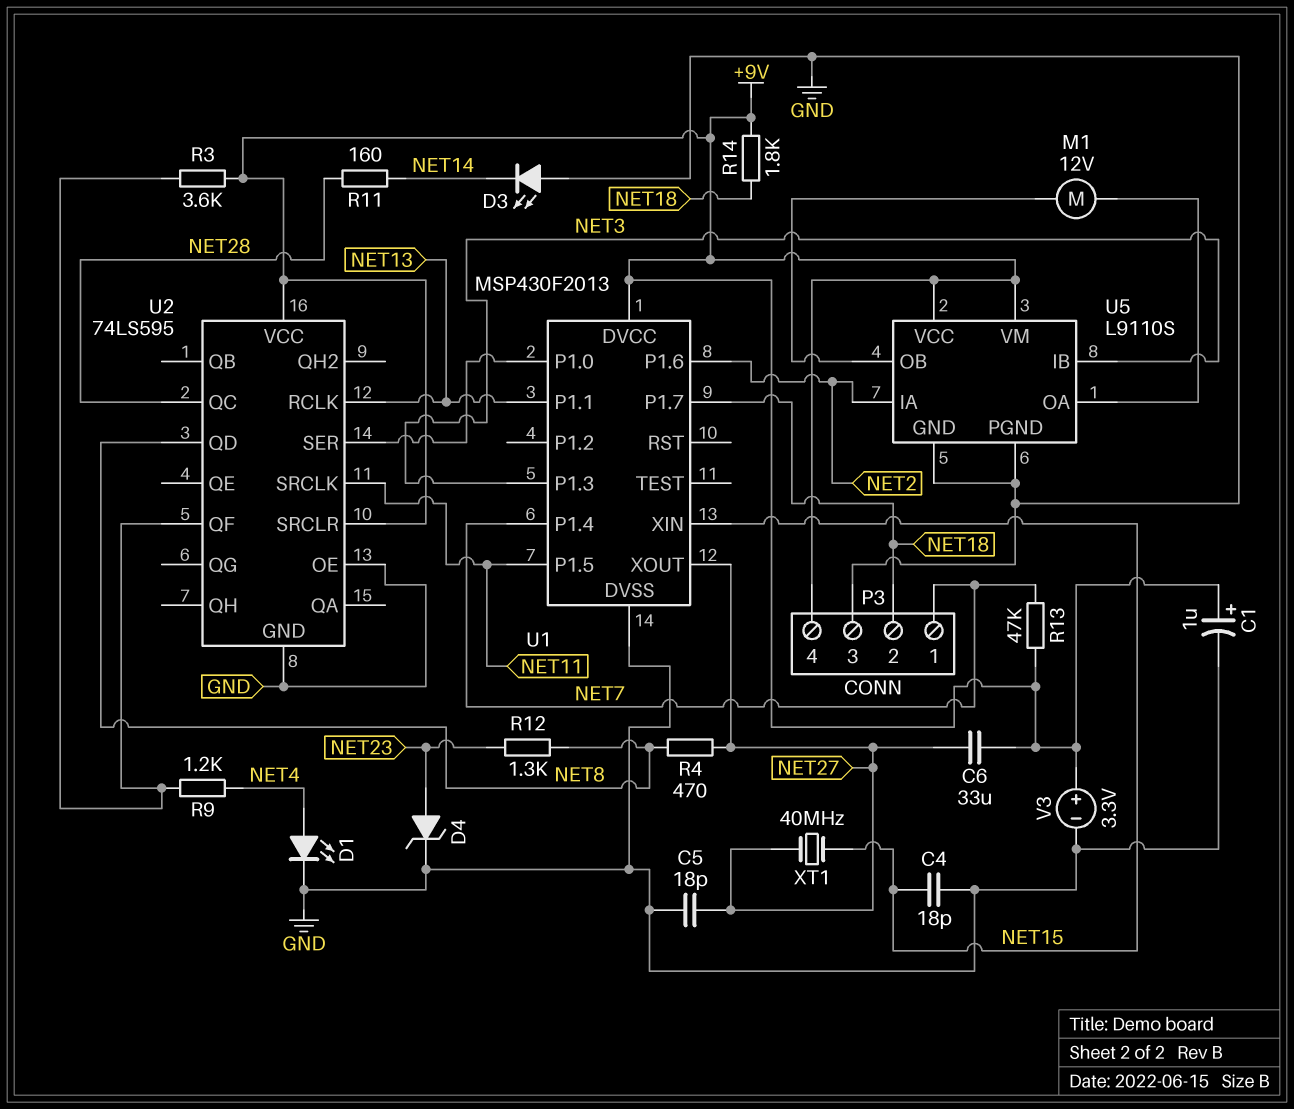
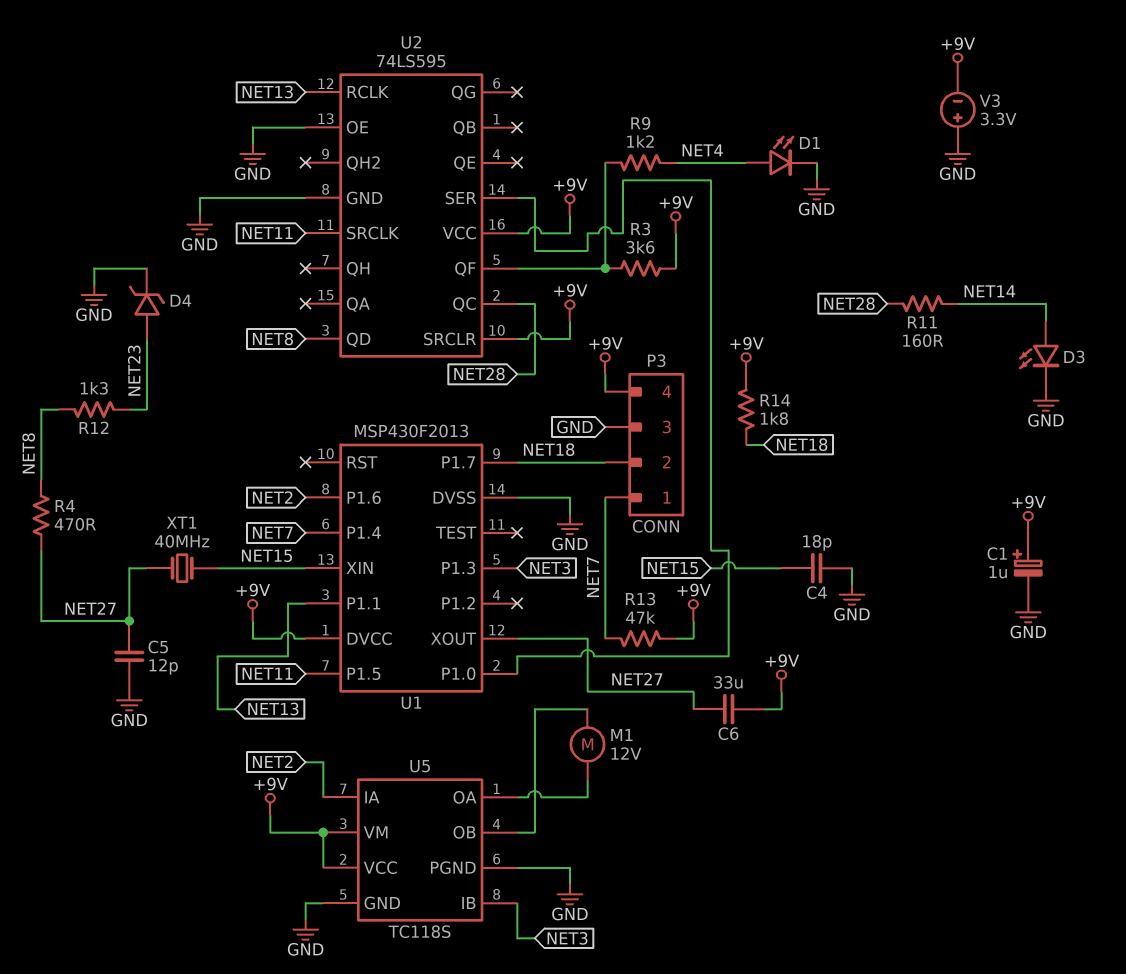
C5: 18pF (GND, NET27) -> 12pF (GND, NET27)
D3: LED (A GND, K NET14) -> LED (A NET14, K GND)
U5: L9110S -> TC118S
V3: 3.3V (plus +9V, minus GND) -> 3.3V (plus GND, minus +9V)

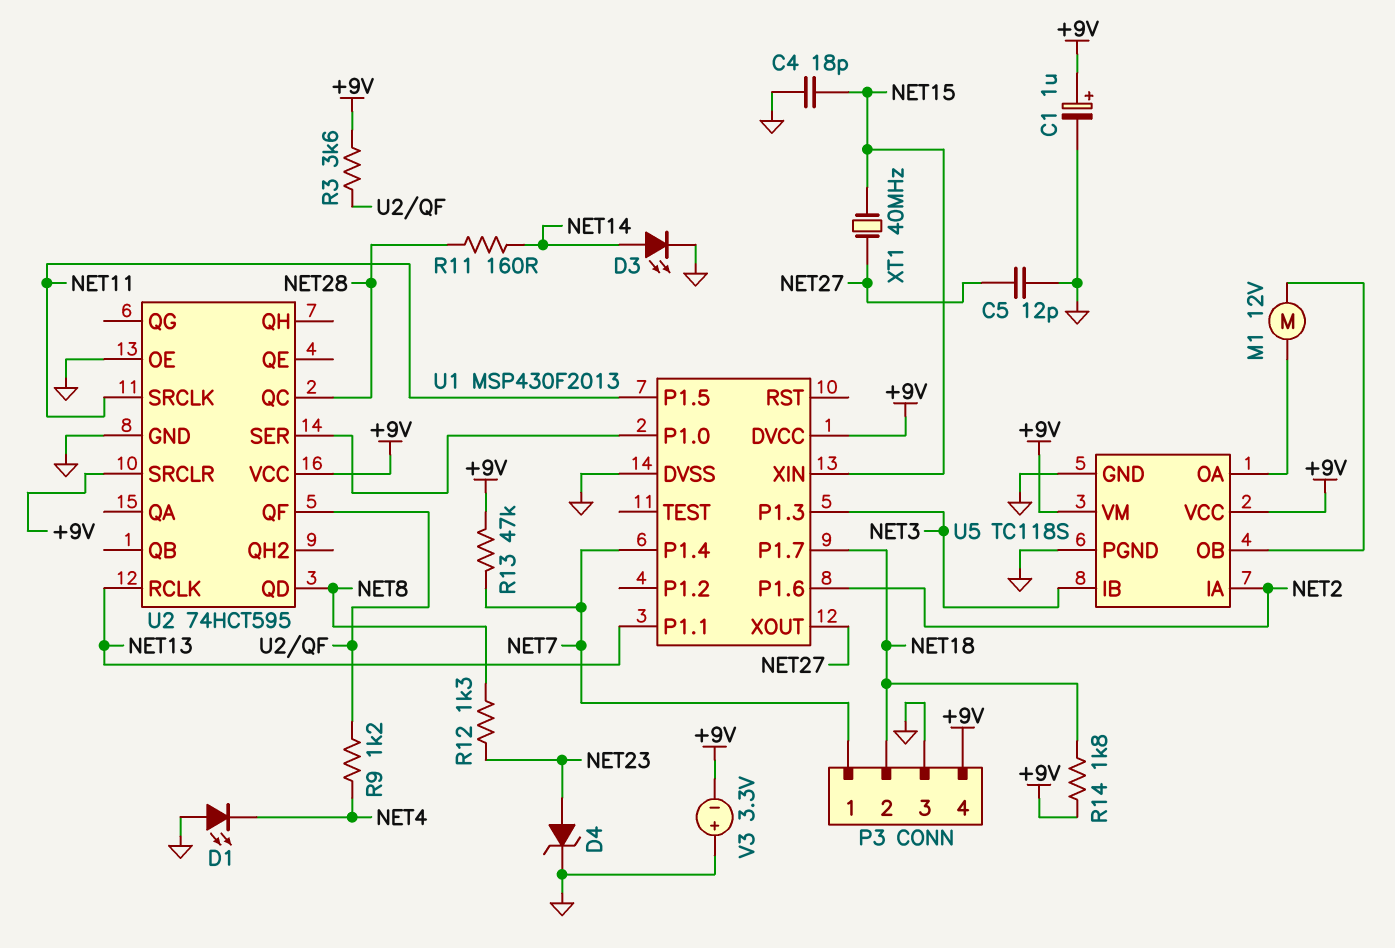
C6: 33uF (+9V, NET27) -> none
D1: LED (A NET4, K GND) -> LED (A GND, K NET4)
R4: 470 (NET8, NET27) -> none
U2: 74LS595 -> 74HCT595

